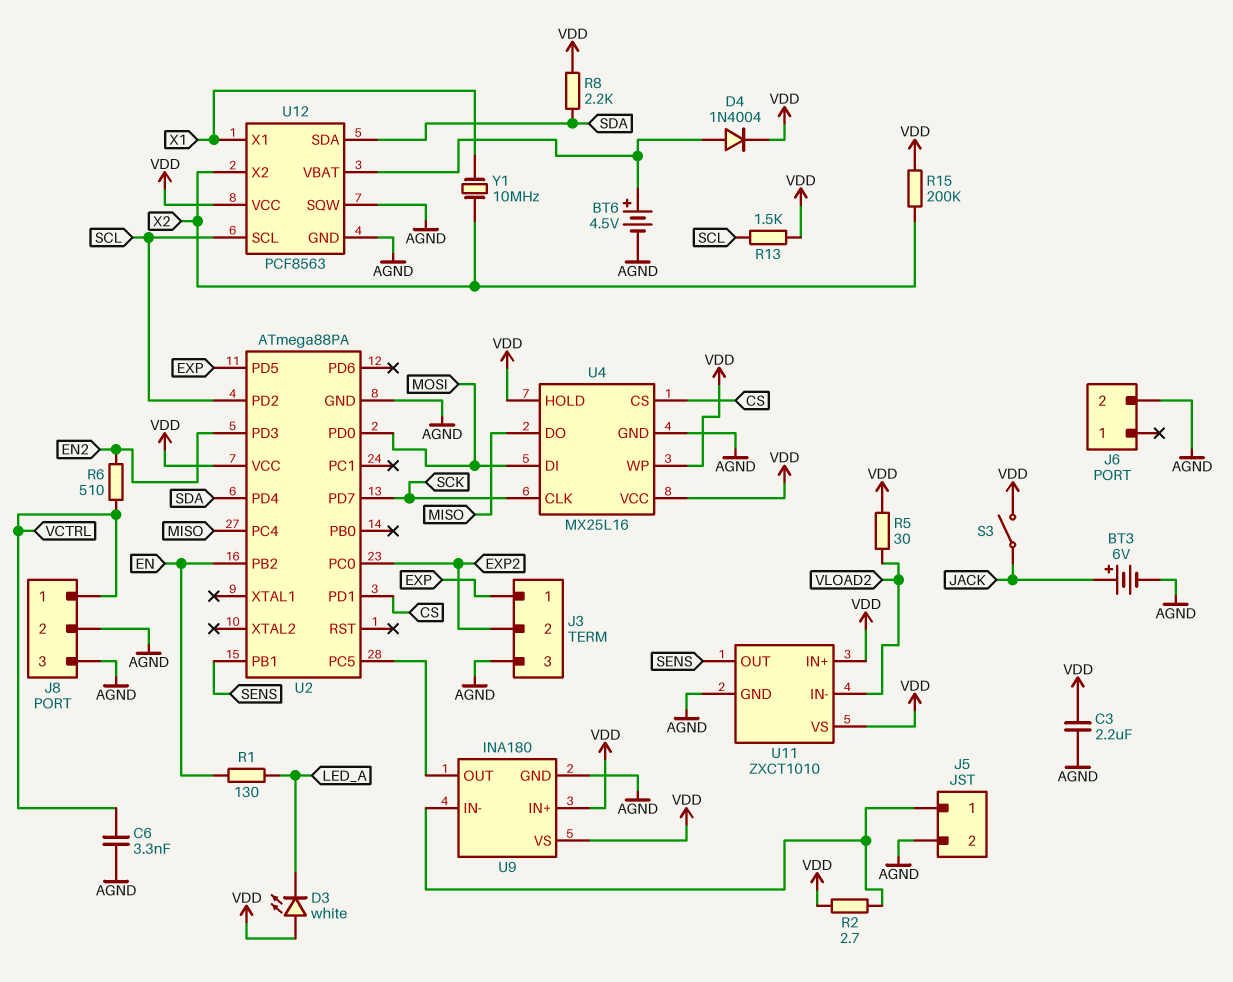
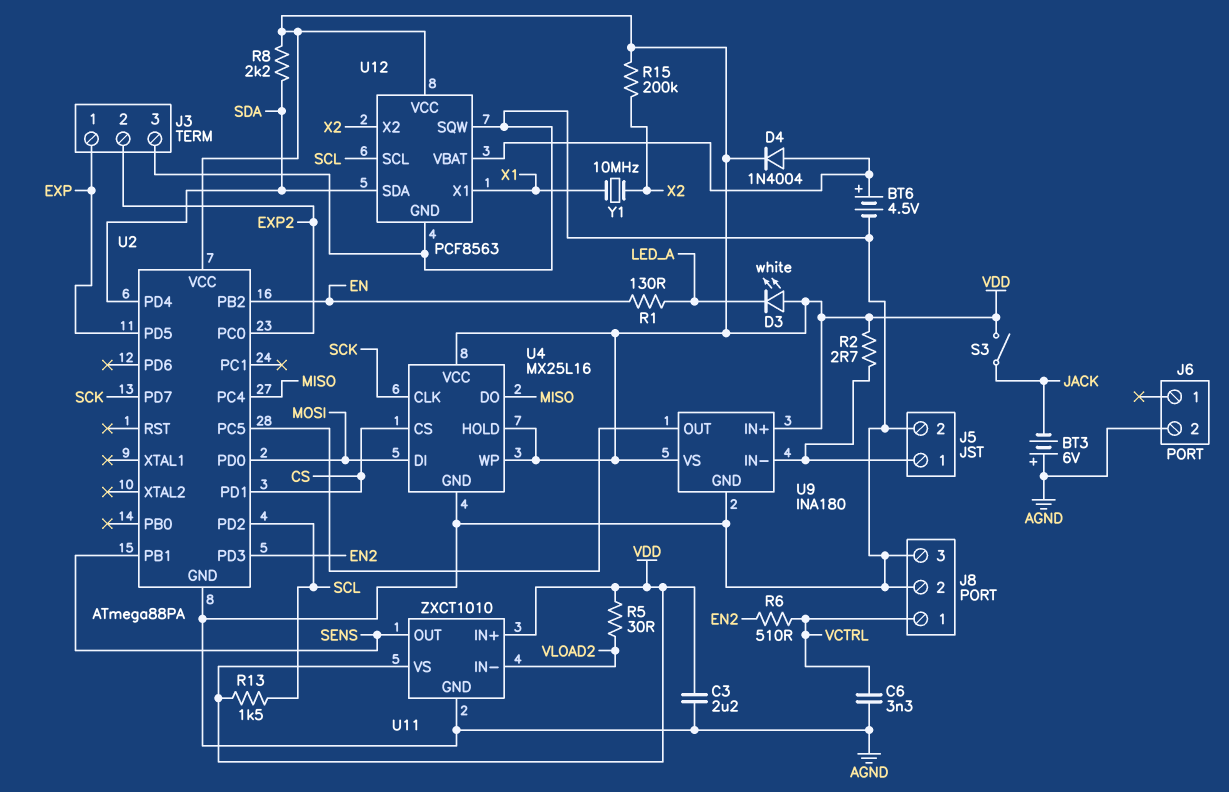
BT3: 6V (plus JACK, minus AGND) -> 6V (plus AGND, minus JACK)

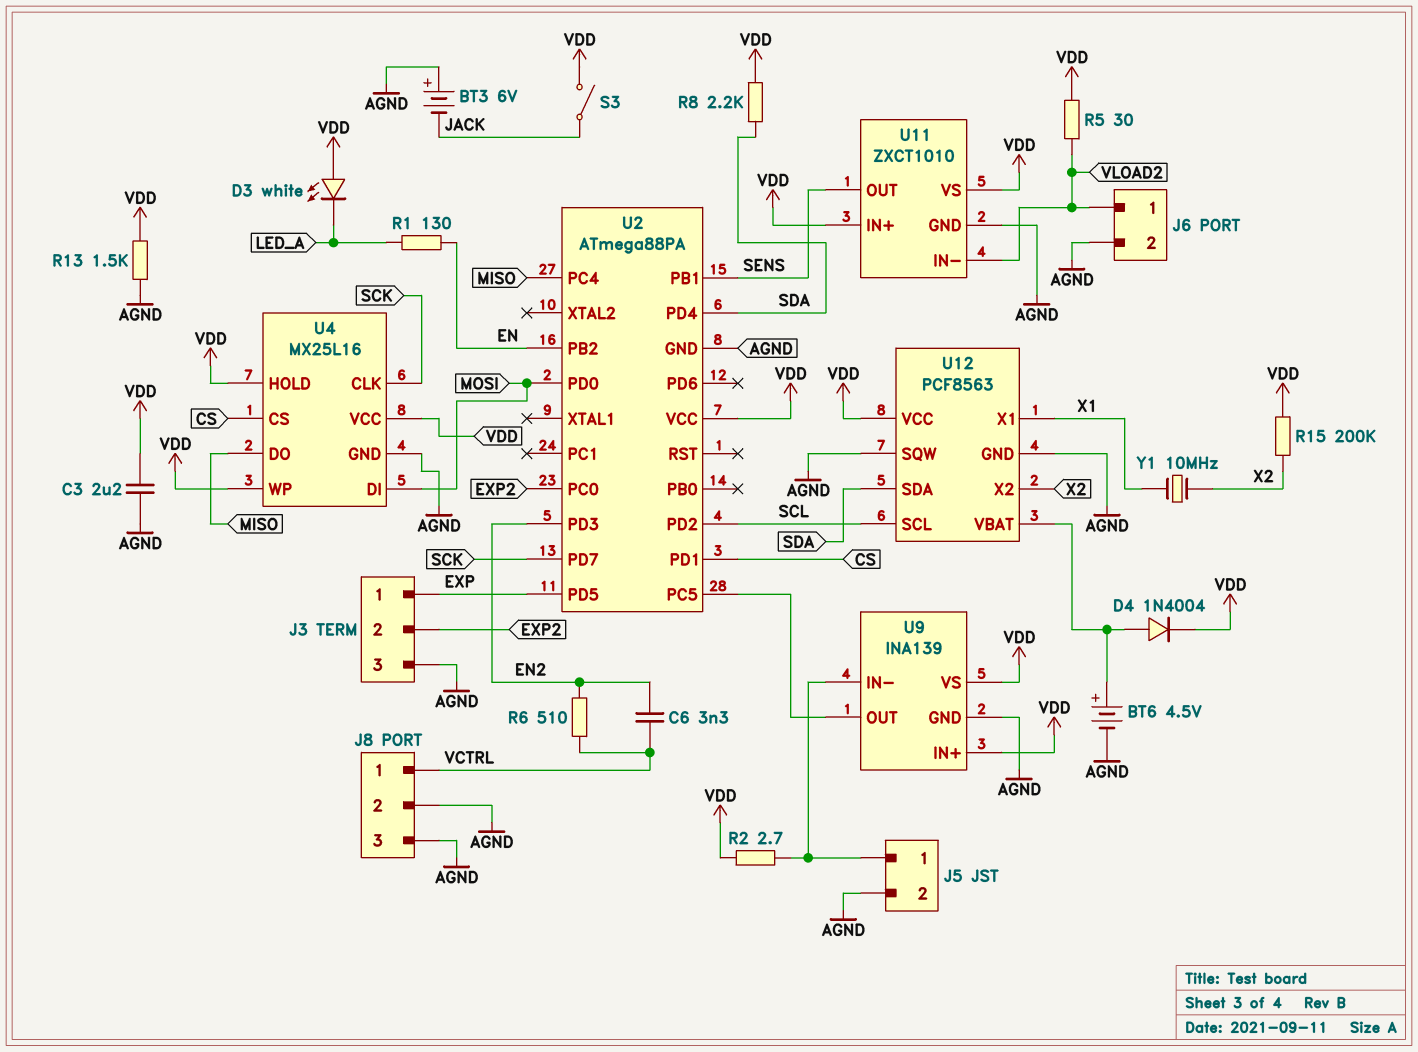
C6: 3.3nF (AGND, VCTRL) -> 3.3nF (EN2, VCTRL)
J6 pin 1: none -> VLOAD2
R13: 1.5k (SCL, VDD) -> 1.5k (AGND, VDD)
U9: INA180 -> INA139

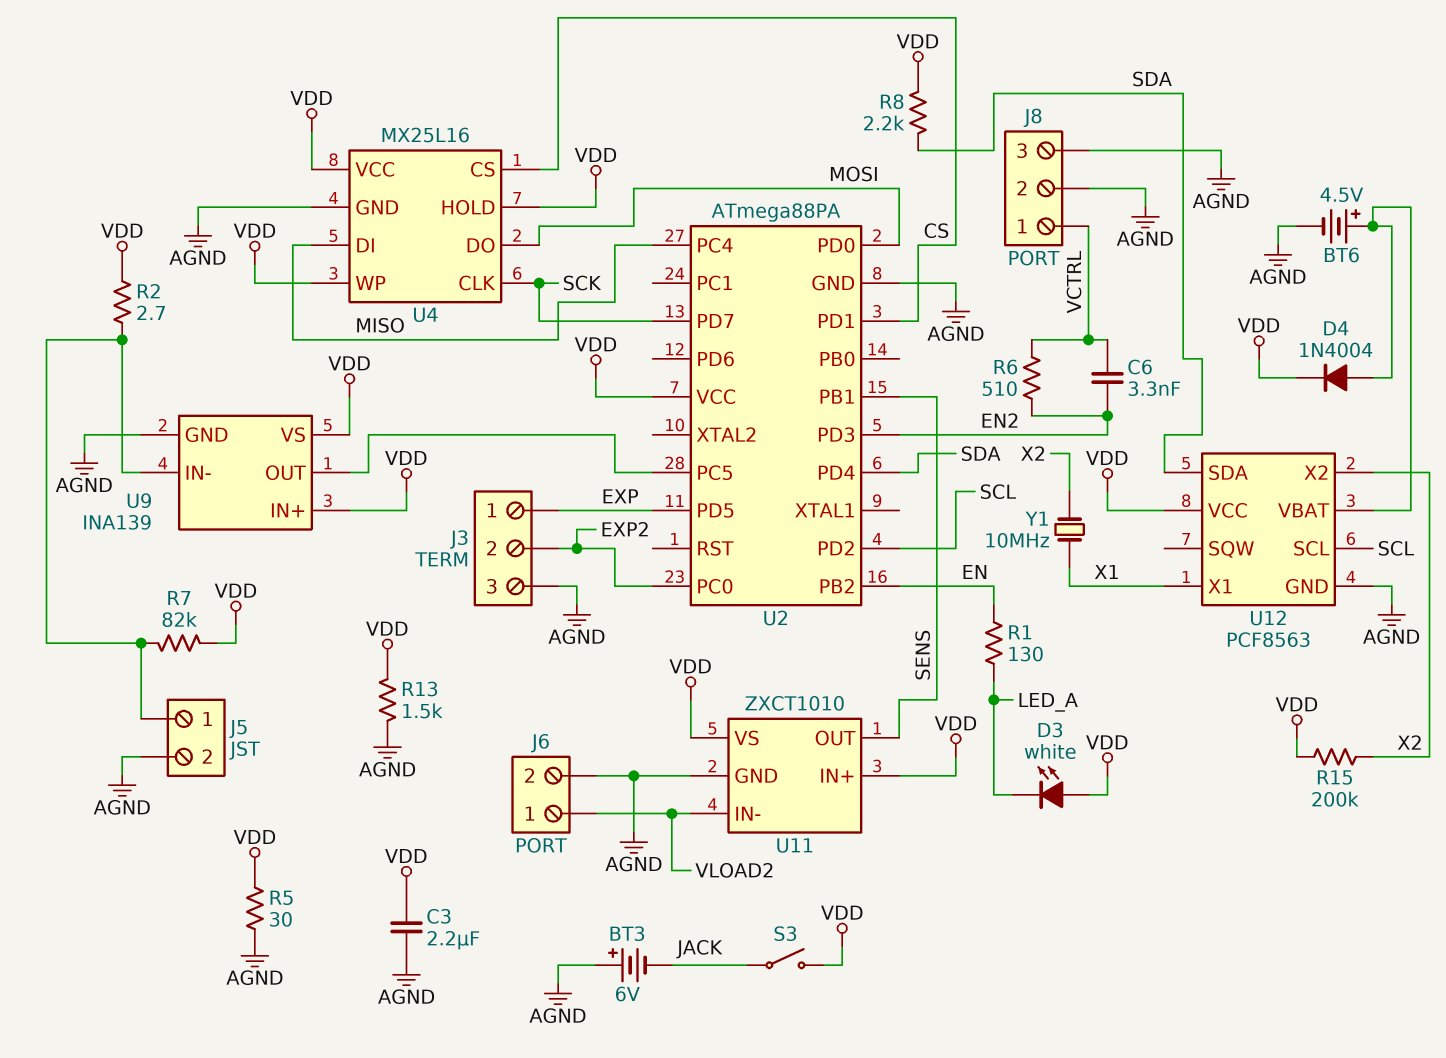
R5: 30 (VDD, VLOAD2) -> 30 (AGND, VDD)
R7: none -> 82k (J5/1, VDD)
U4 pin DI: MOSI -> MISO
U4 pin DO: MISO -> MOSI
U12 pin SQW: AGND -> none

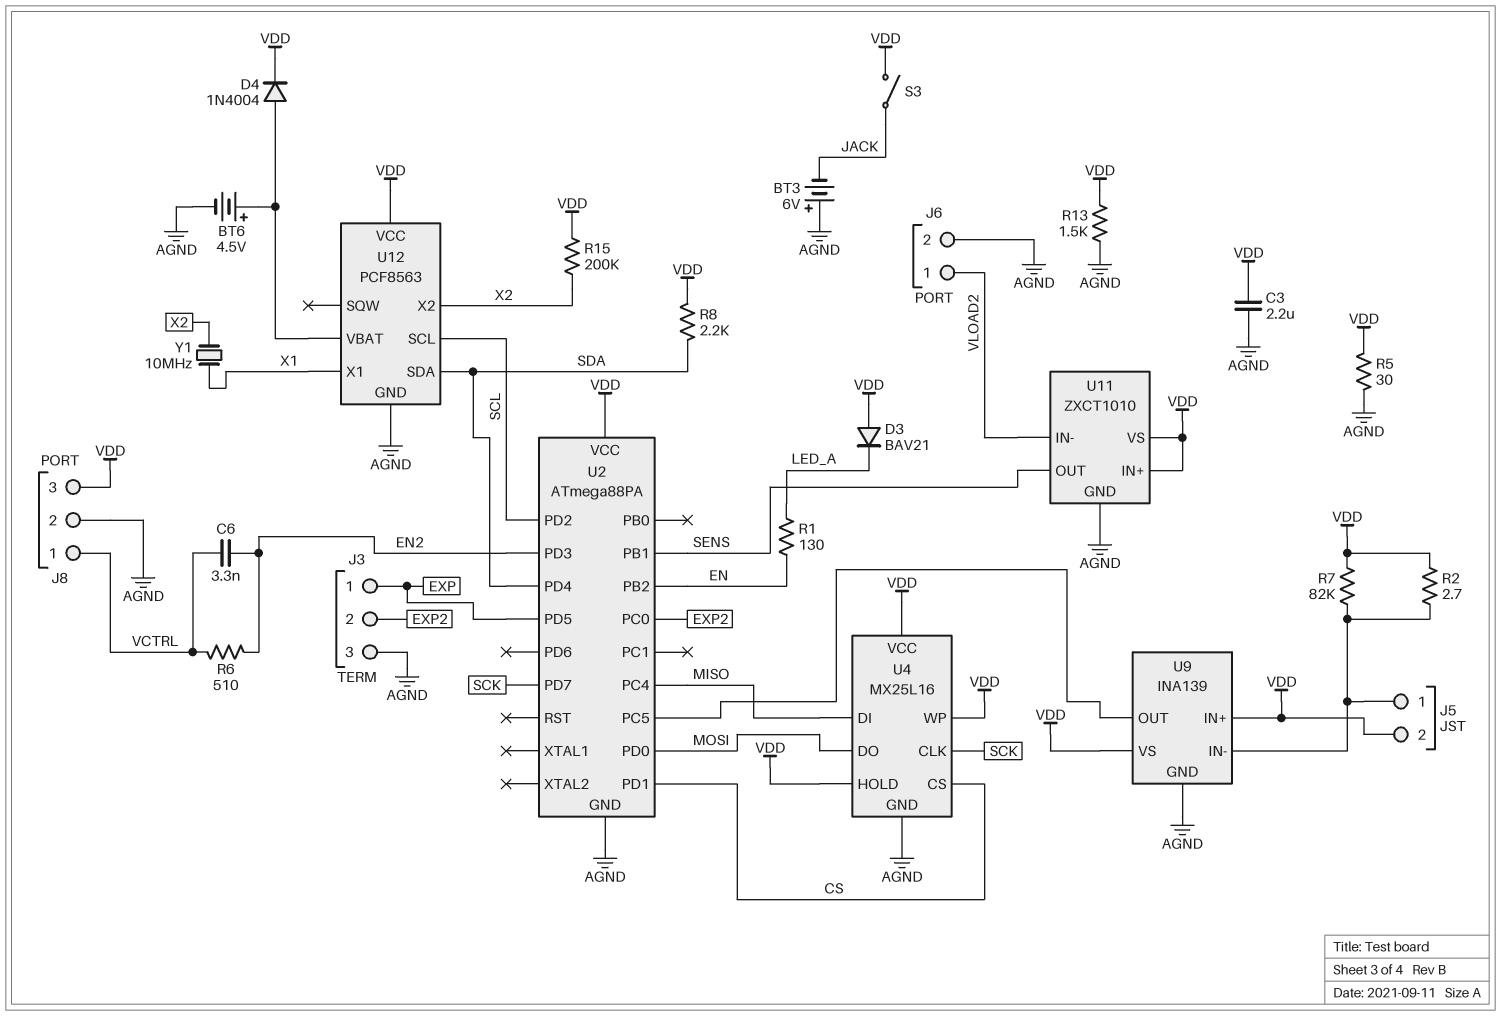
D3: LED white (A VDD, K LED_A) -> diode BAV21 (A VDD, K LED_A)
J5 pin 2: AGND -> VDD
J8 pin 3: AGND -> VDD

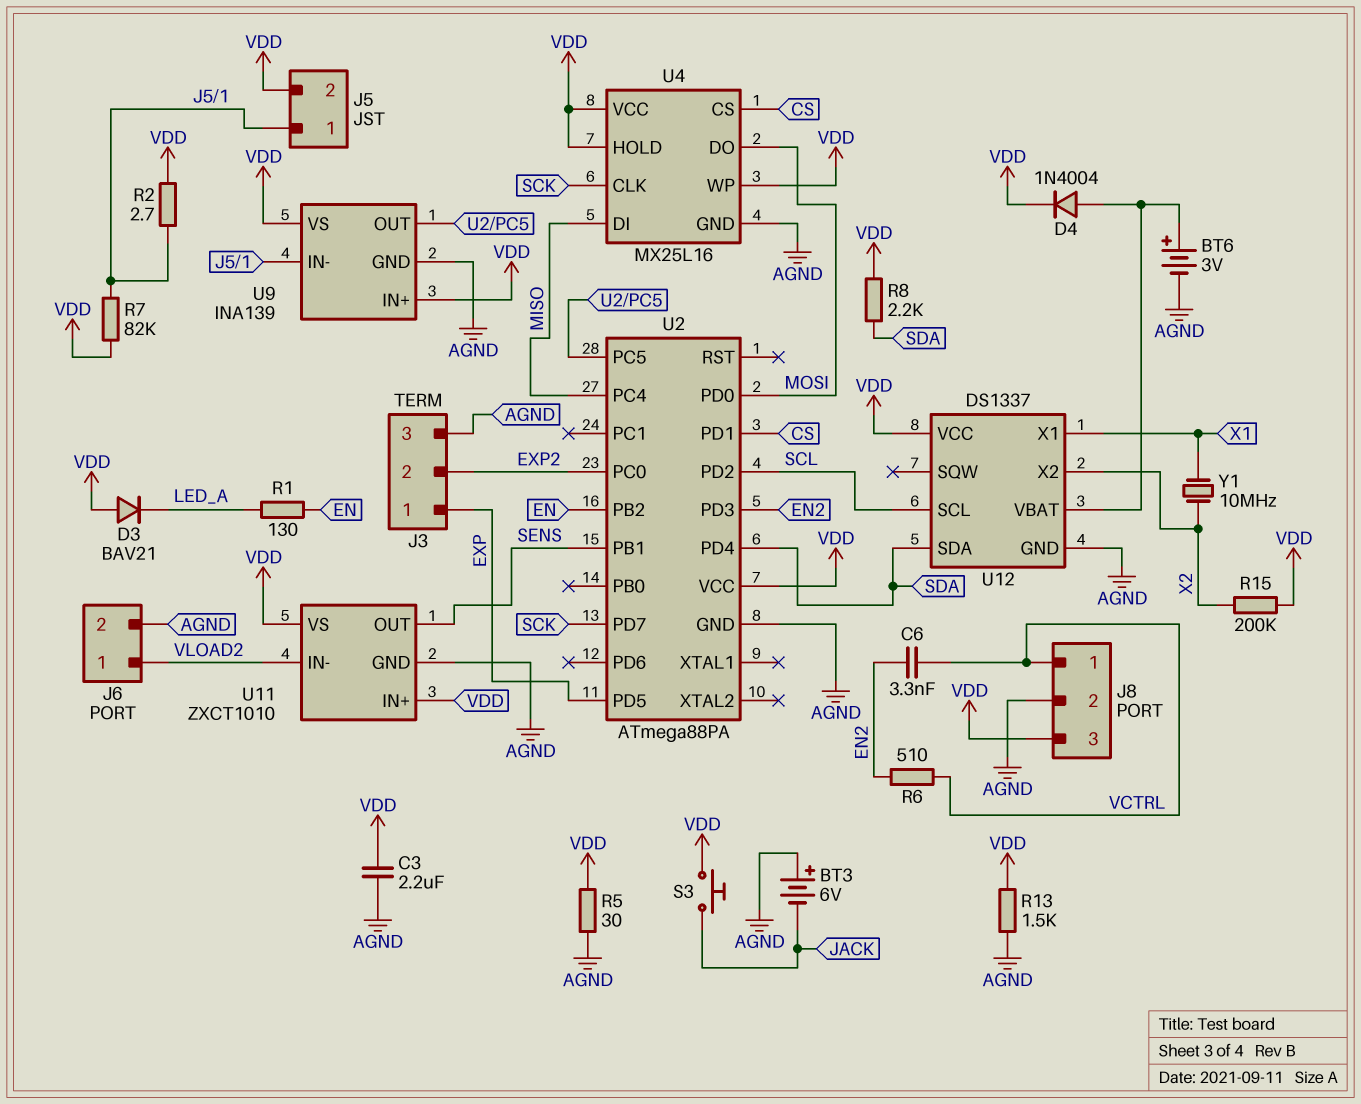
BT6: 4.5V (plus U12/VBAT, minus AGND) -> 3V (plus U12/VBAT, minus AGND)
S3: switch (JACK, VDD) -> button (JACK, VDD)
U12: PCF8563 -> DS1337

